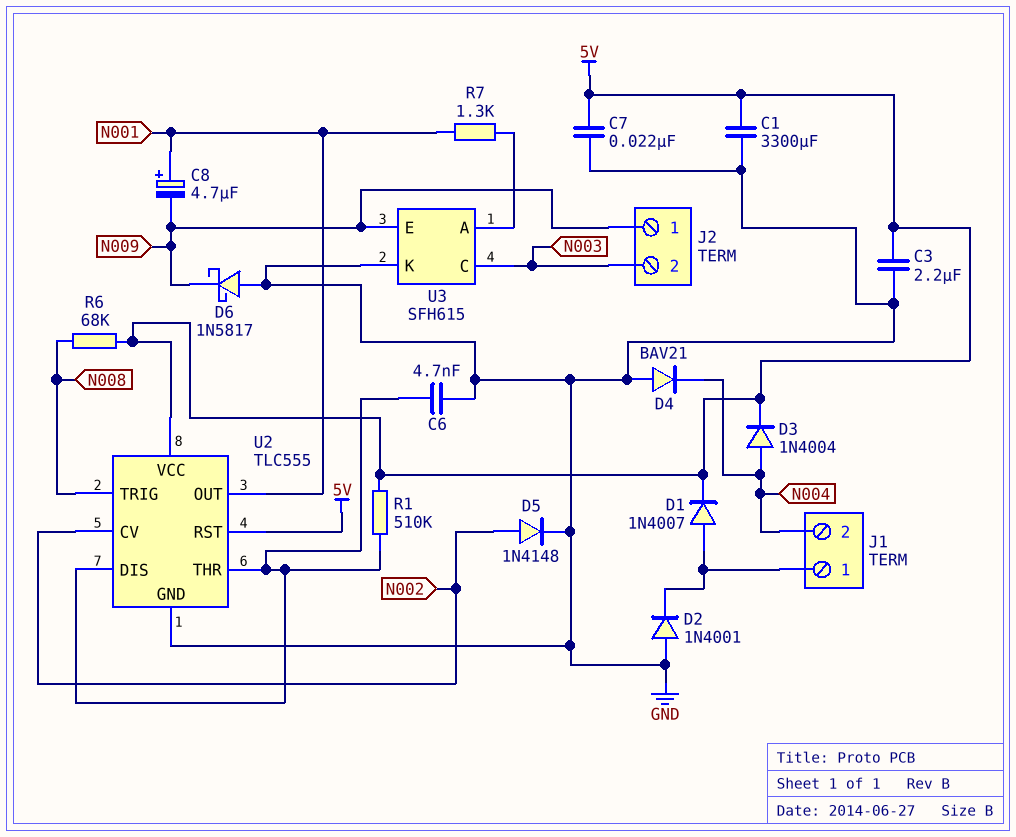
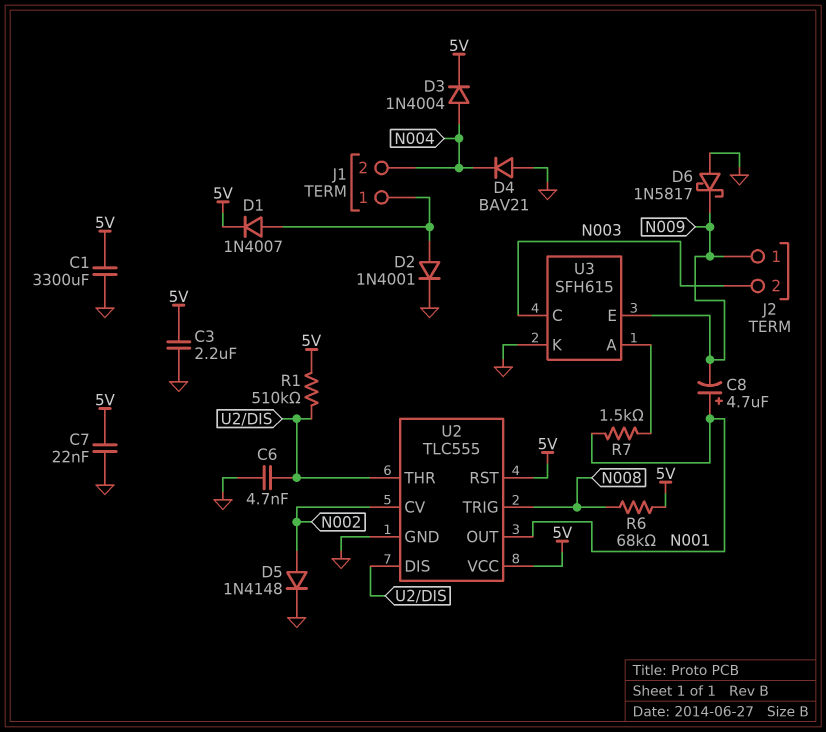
D2: diode 1N4001 (A GND, K J1/1) -> diode 1N4001 (A J1/1, K GND)
R7: 1.3k (N001, U3/A) -> 1.5k (N001, U3/A)

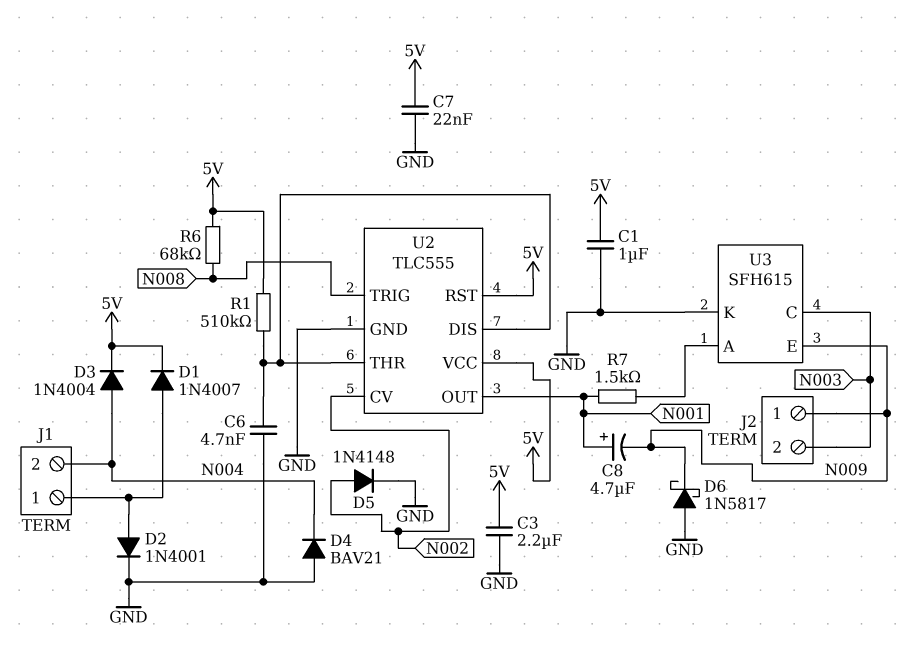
C1: 3300uF (5V, GND) -> 1uF (5V, GND)

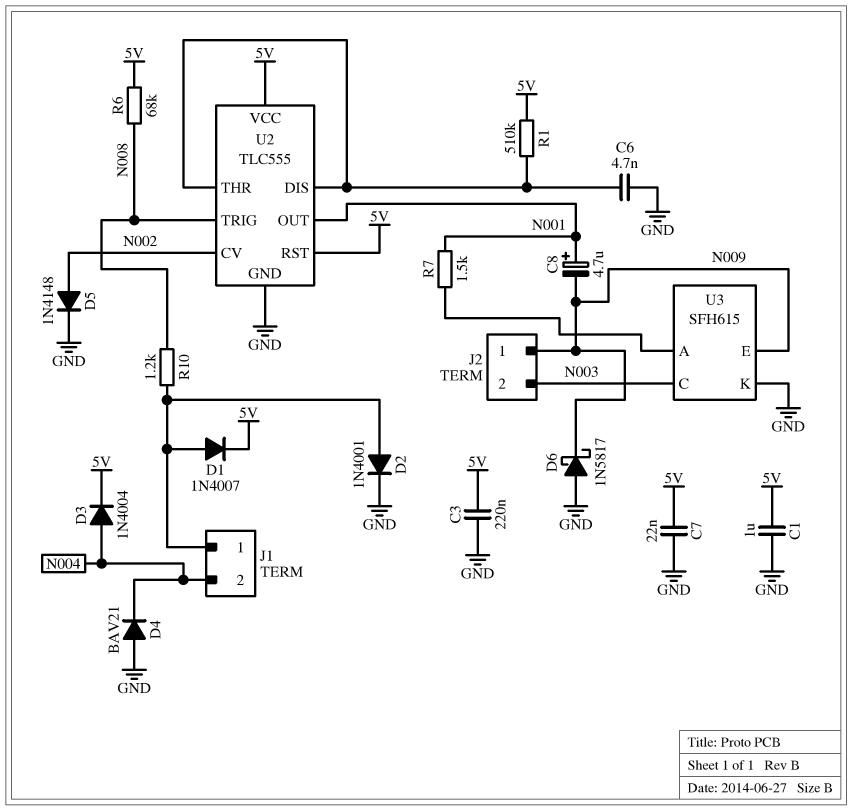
C3: 2.2uF (5V, GND) -> 220nF (5V, GND)
R10: none -> 1.2k (J1/1, N008)

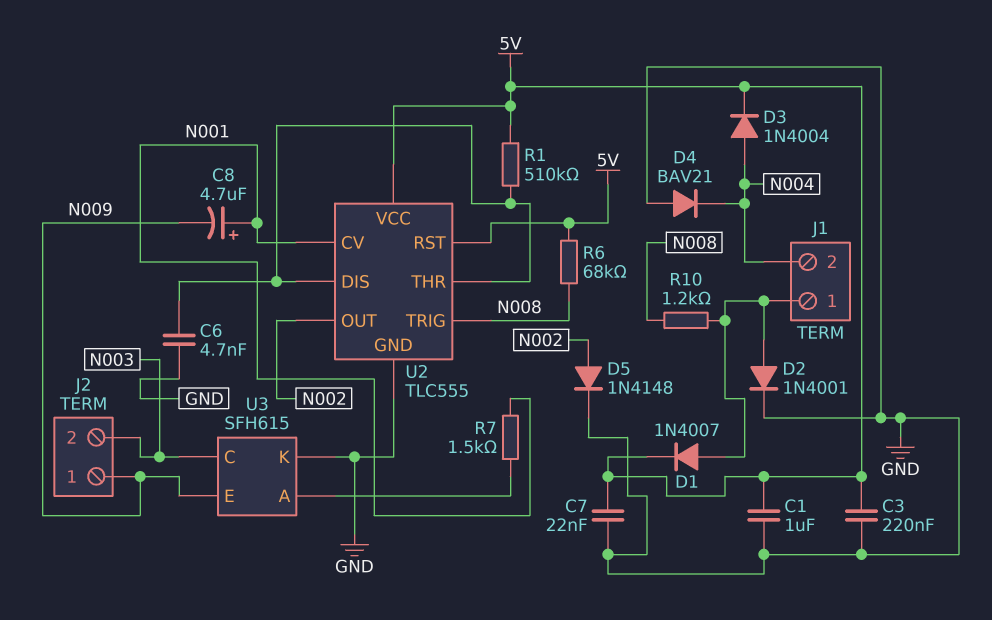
D6: schottky 1N5817 (A GND, K N009) -> none
U2 pin CV: N002 -> N001
U2 pin OUT: N001 -> N002

